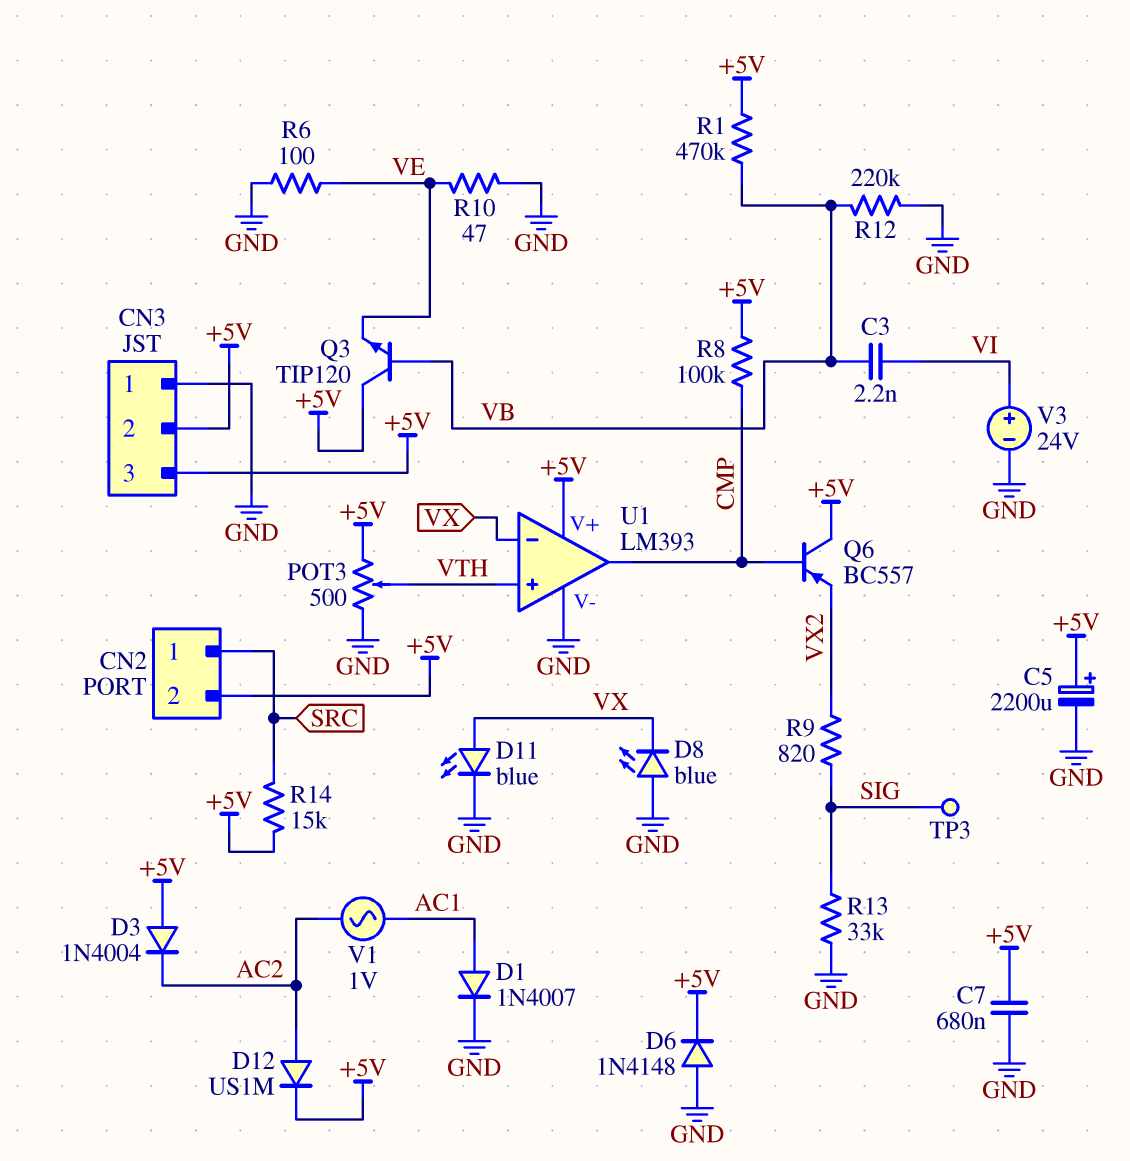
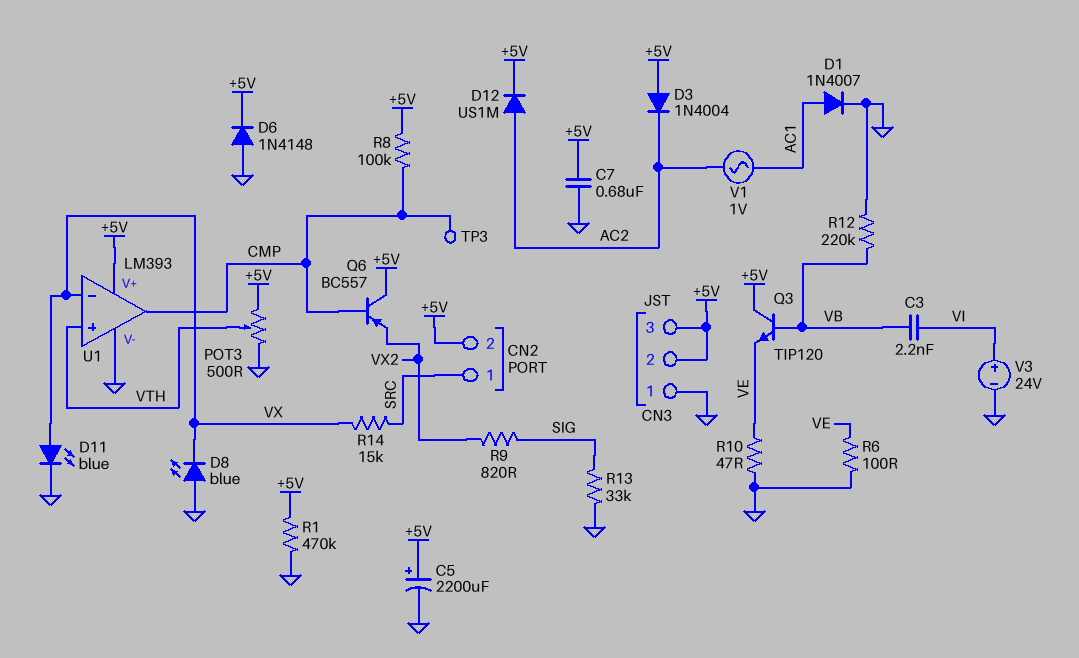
R1: 470k (+5V, VB) -> 470k (+5V, GND)
R14: 15k (+5V, SRC) -> 15k (SRC, VX)
TP3: test point (SIG) -> test point (CMP)

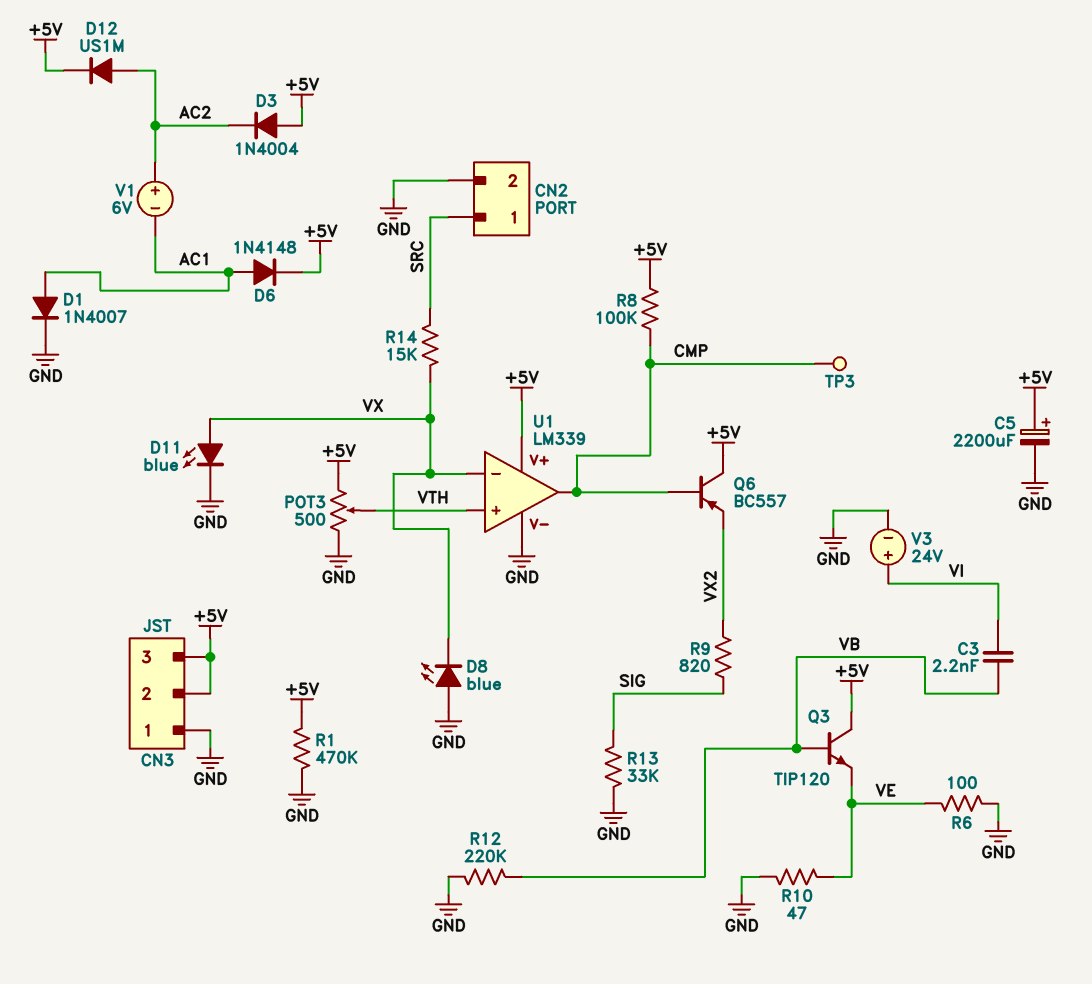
C7: 680nF (+5V, GND) -> none
CN2 pin 2: +5V -> GND
D6: diode 1N4148 (A GND, K +5V) -> diode 1N4148 (A AC1, K +5V)
U1: LM393 -> LM339
V1: AC 1V (AC1, AC2) -> 6V (plus AC2, minus AC1)

